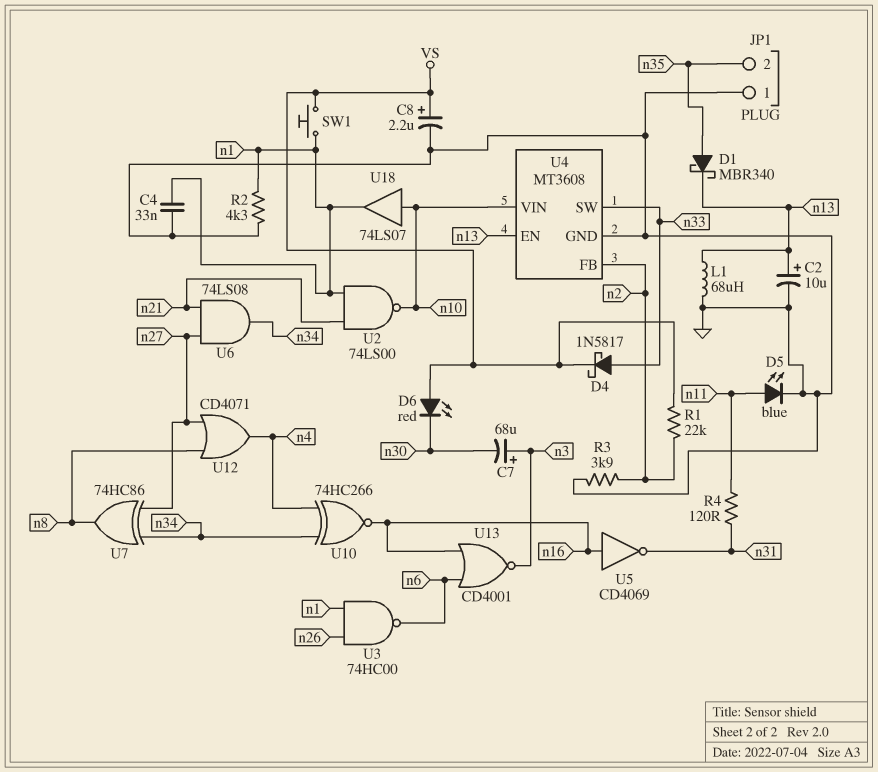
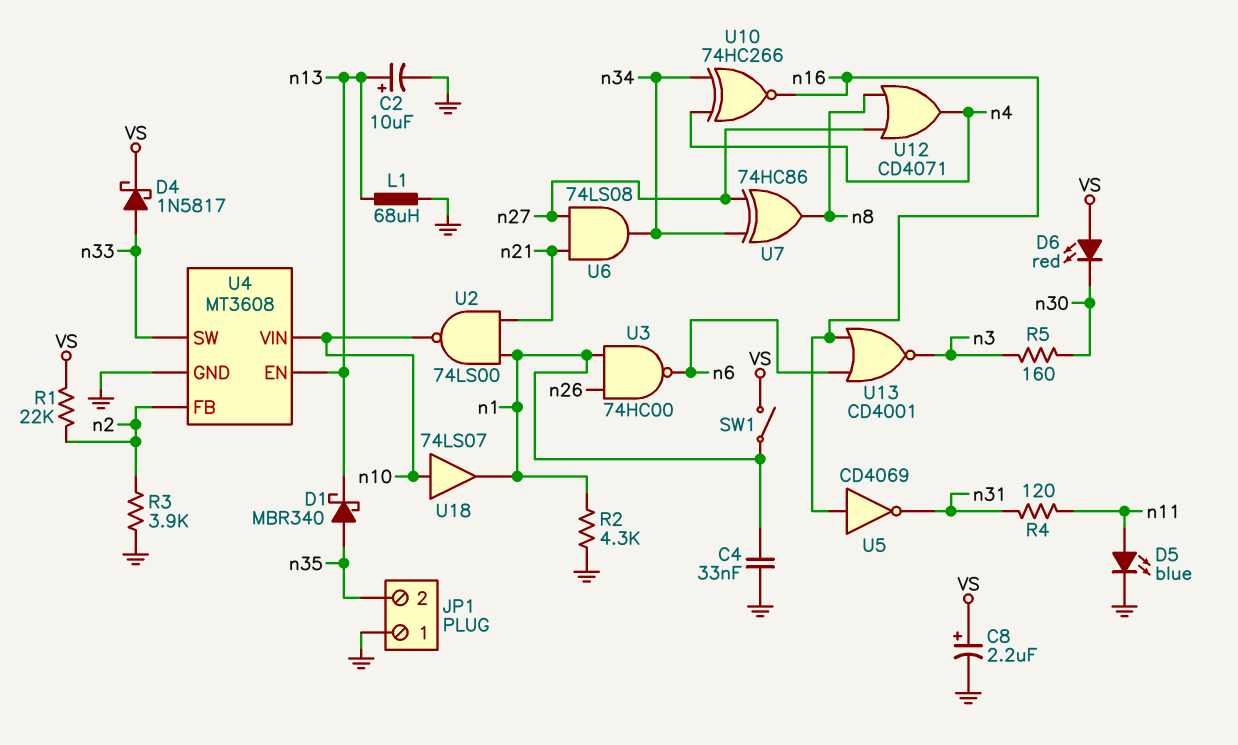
C7: 68uF (plus n3, minus n30) -> none
R5: none -> 160 (n3, n30)
SW1: button (VS, n1) -> switch (VS, n1)

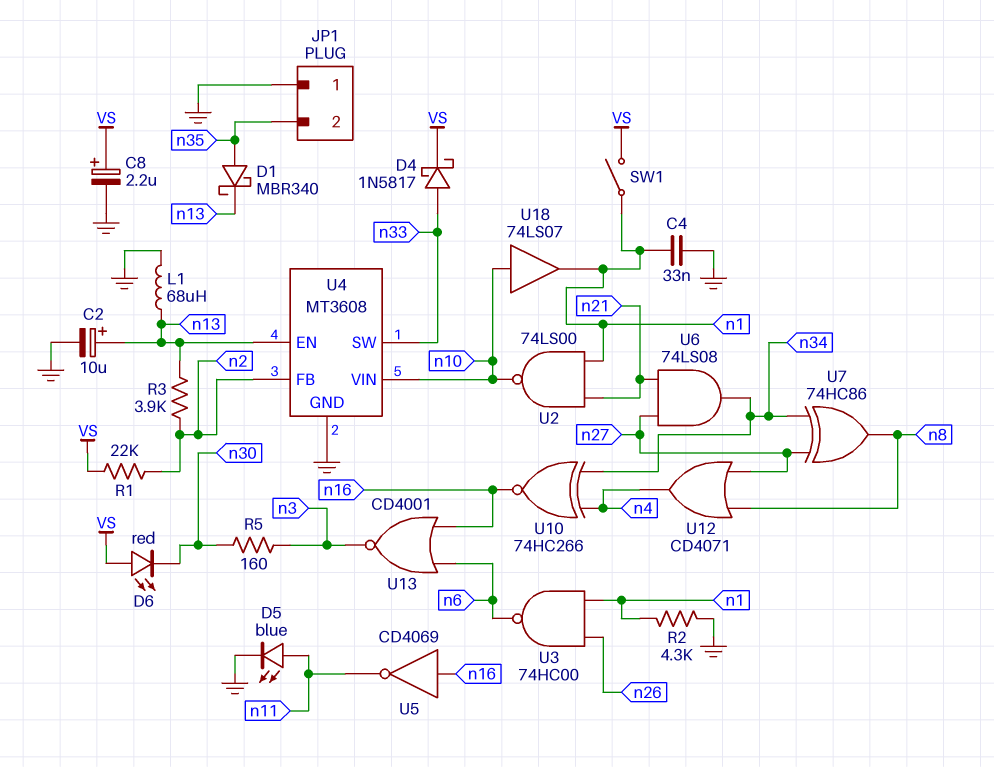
R3: 3.9k (GND, n2) -> 3.9k (n2, n13)
R4: 120 (n11, n31) -> none
U5: NOT CD4069 (in n16, out n31) -> NOT CD4069 (in n16, out n11)

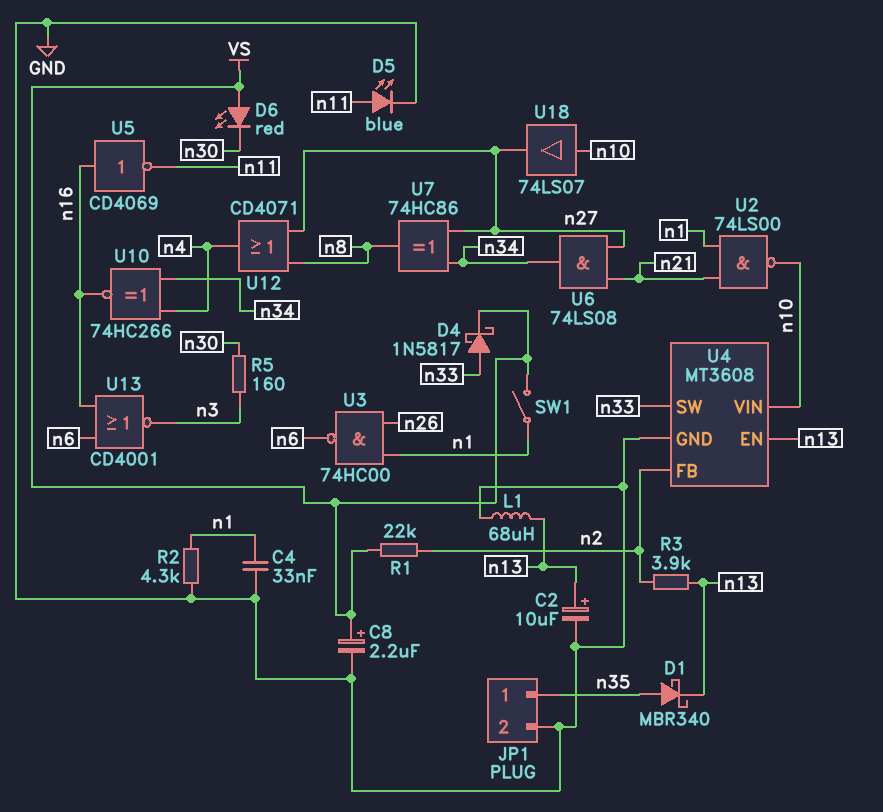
JP1 pin 1: GND -> n35
JP1 pin 2: n35 -> GND
U18: buffer 74LS07 (in n10, out n1) -> buffer 74LS07 (in n10, out n27)

